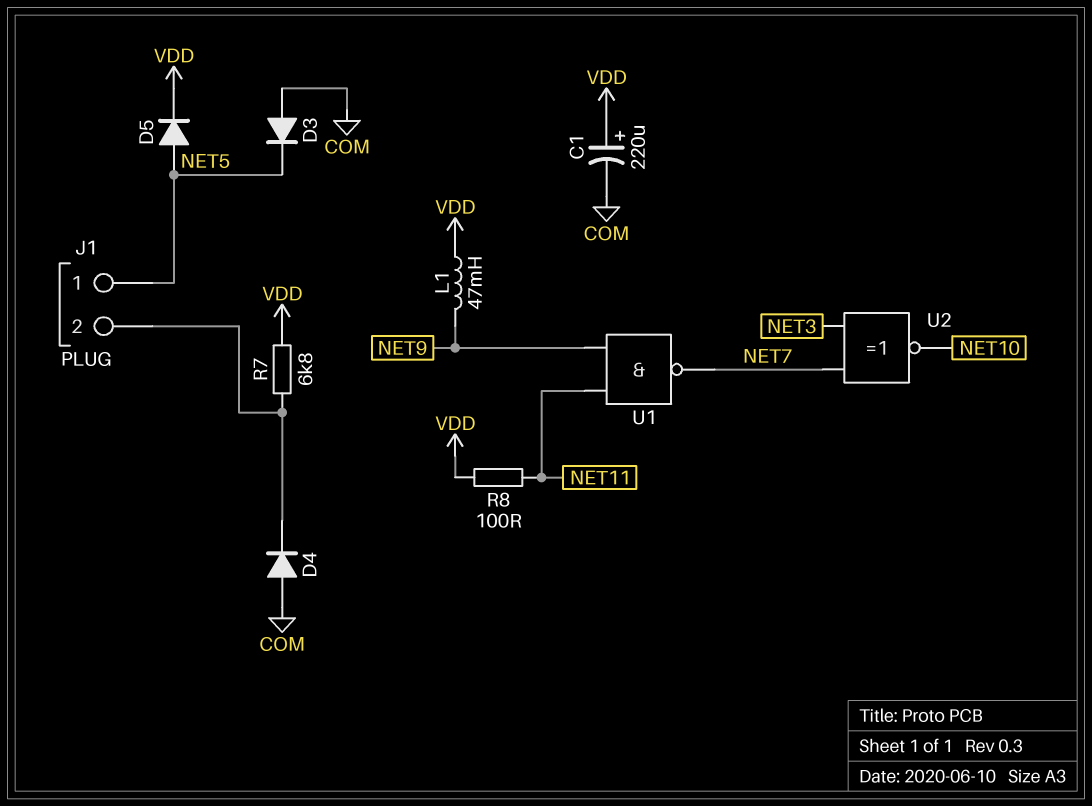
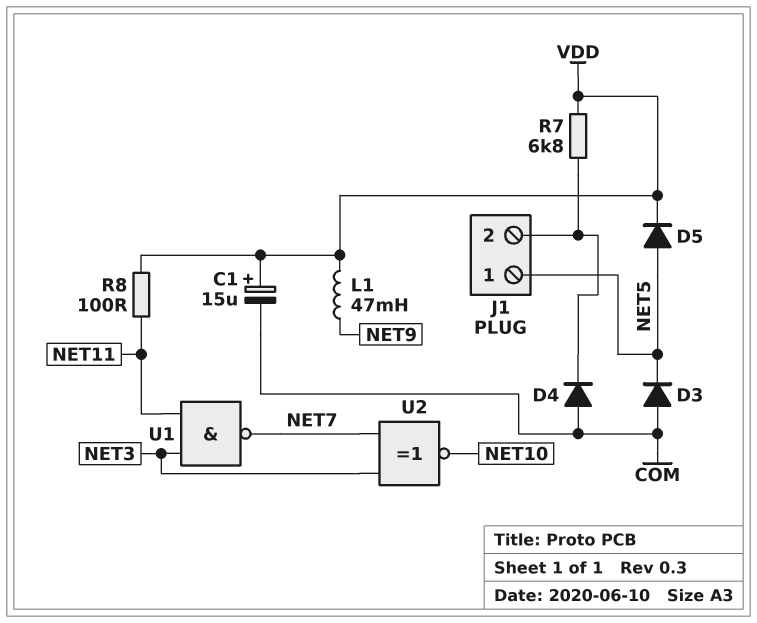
C1: 220uF (plus VDD, minus COM) -> 15uF (plus VDD, minus COM)
U1: NAND (in NET9, in NET11, out NET7) -> NAND (in NET3, in NET11, out NET7)

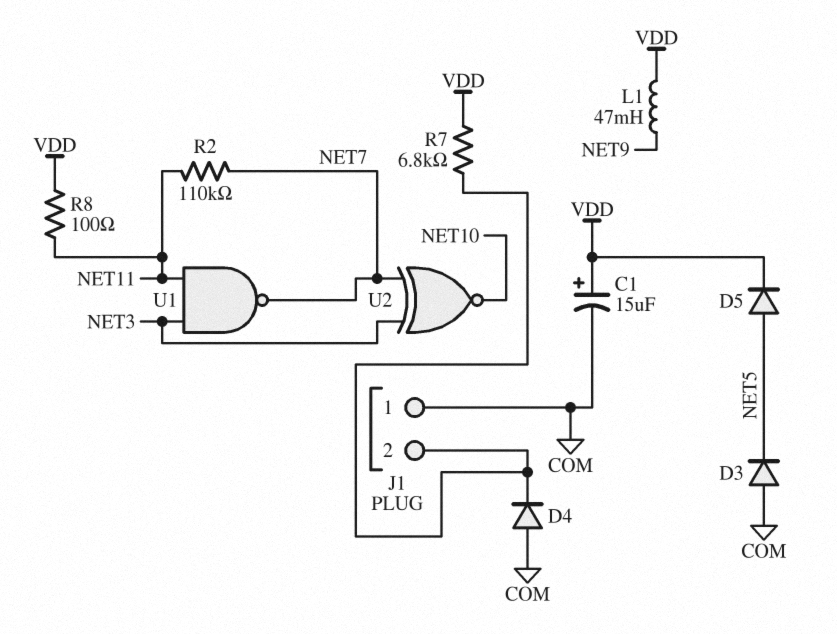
J1 pin 1: NET5 -> COM
R2: none -> 110k (NET7, NET11)

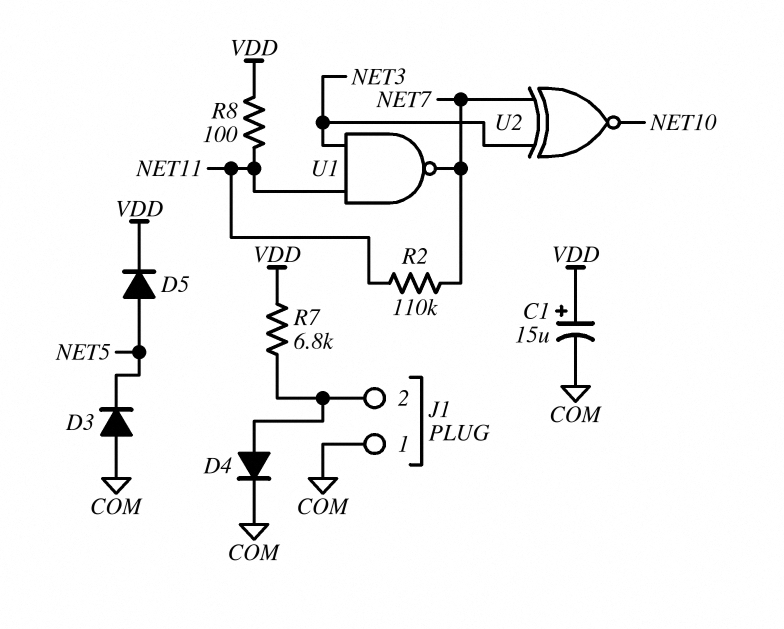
D4: diode (A COM, K J1/2) -> diode (A J1/2, K COM)
L1: 47mH (NET9, VDD) -> none

